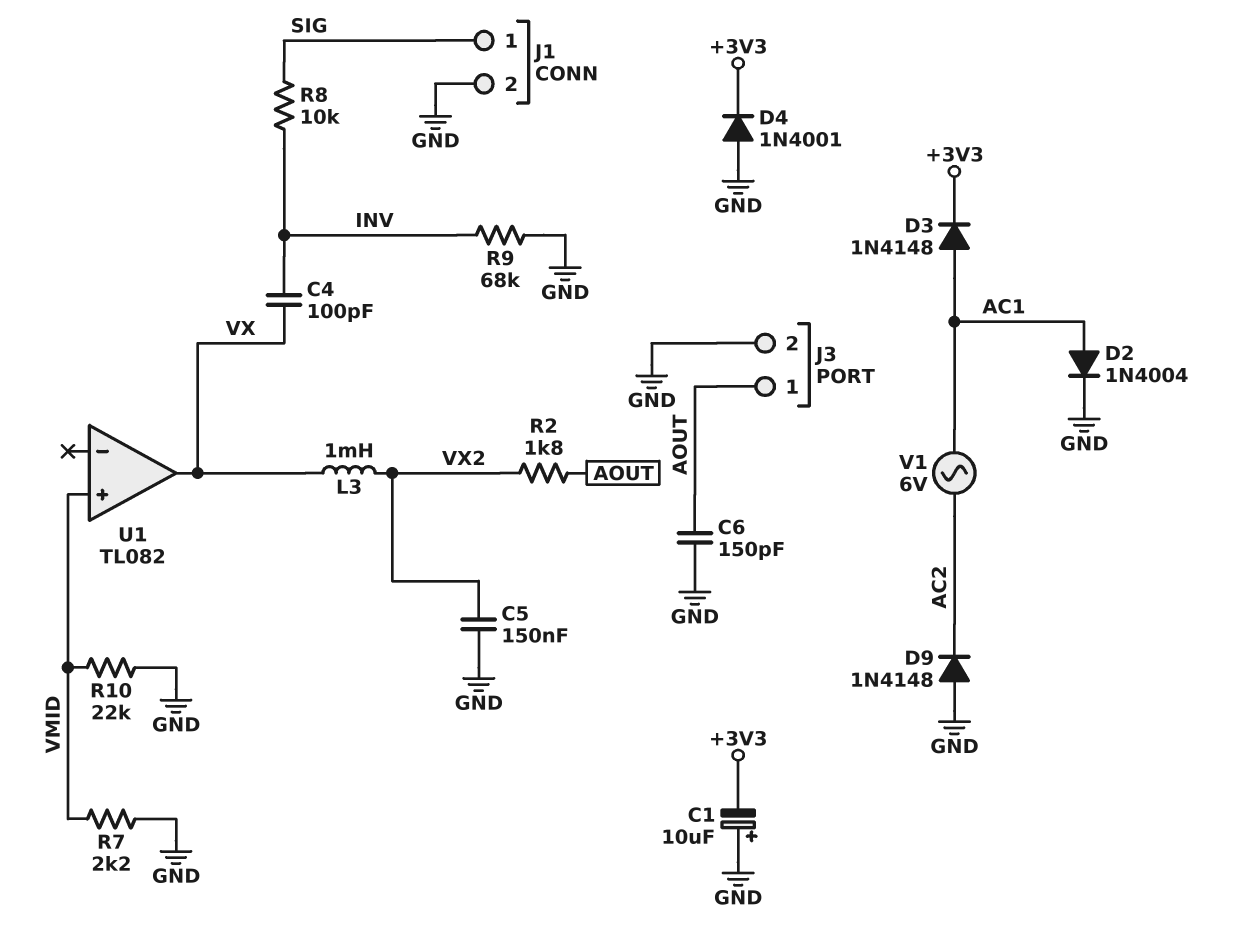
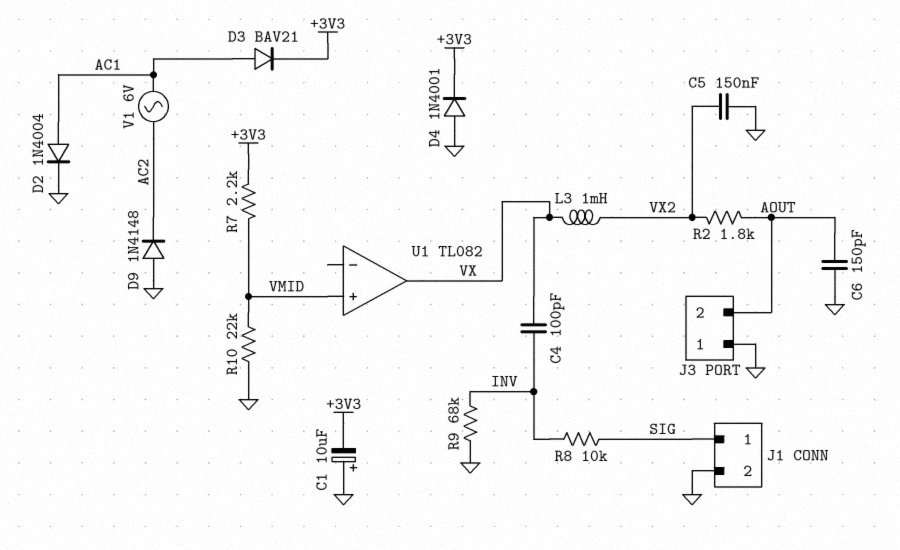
D3: diode 1N4148 (A AC1, K +3V3) -> diode BAV21 (A AC1, K +3V3)
J3 pin 1: AOUT -> GND
J3 pin 2: GND -> AOUT
R7: 2.2k (GND, VMID) -> 2.2k (+3V3, VMID)

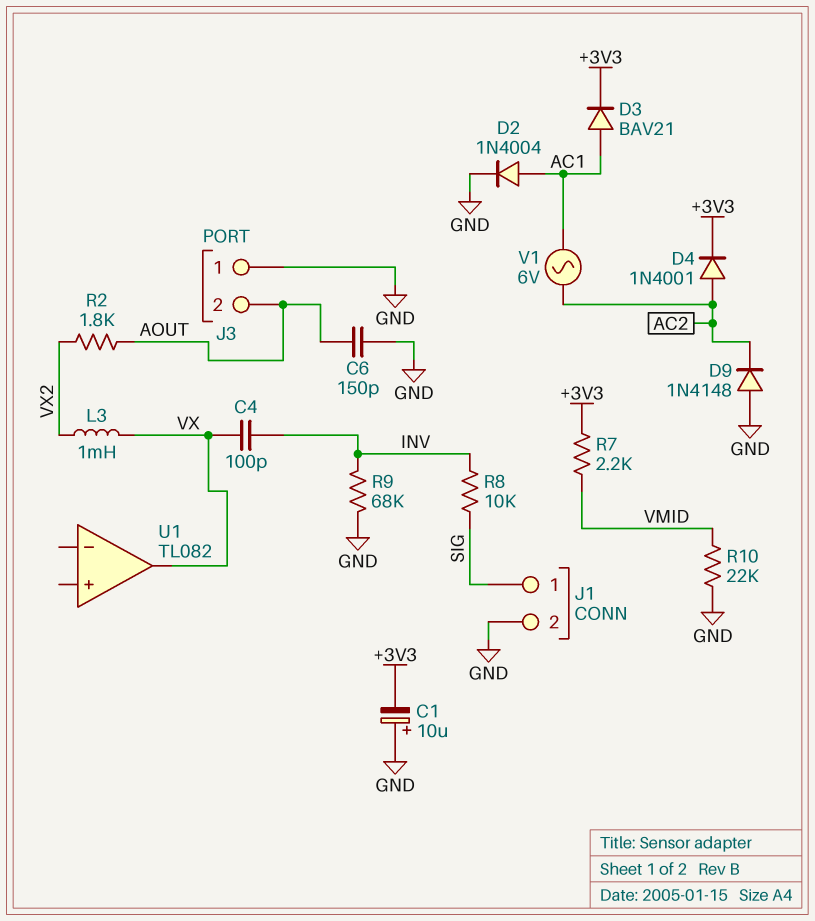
C5: 150nF (GND, VX2) -> none
D4: diode 1N4001 (A GND, K +3V3) -> diode 1N4001 (A AC2, K +3V3)
U1 pin in+: VMID -> none

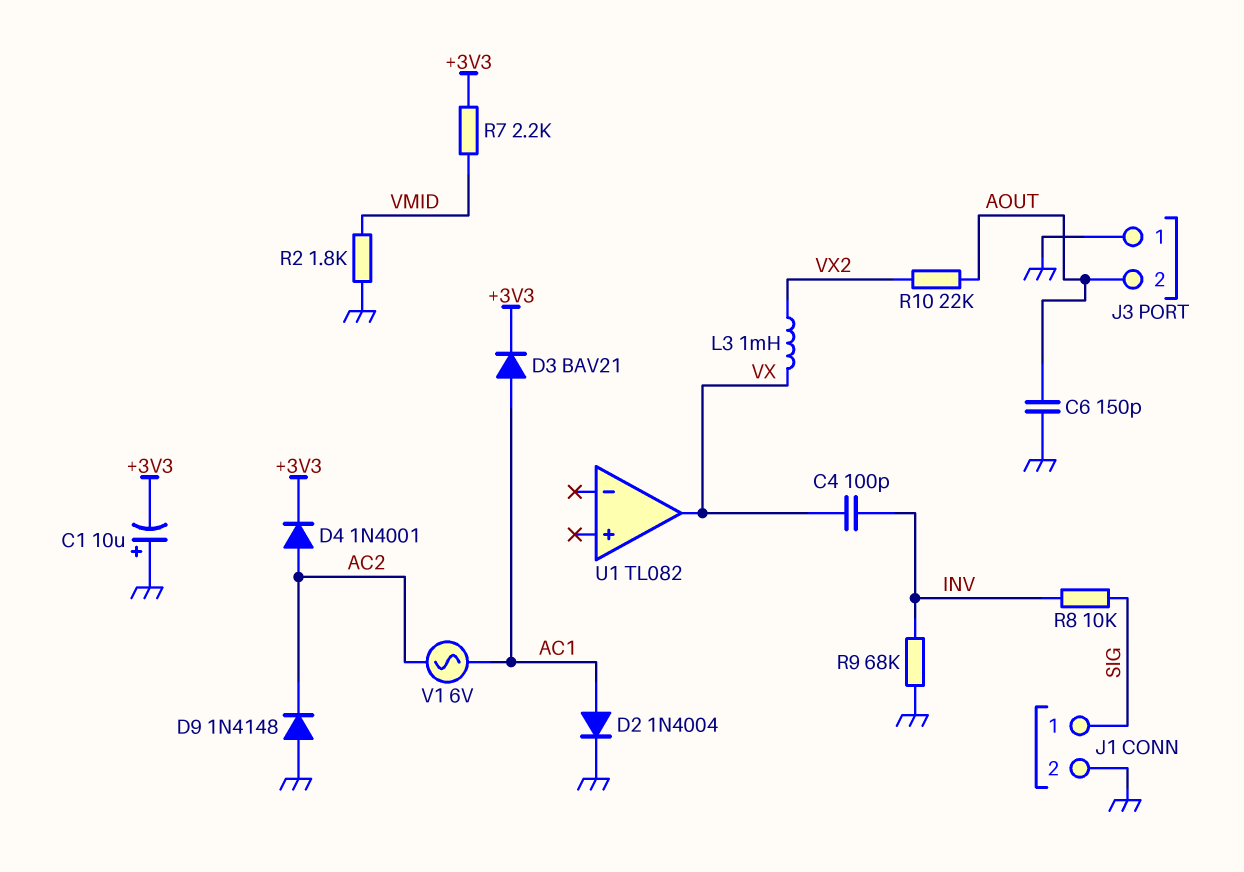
R2: 1.8k (AOUT, VX2) -> 1.8k (GND, VMID)
R10: 22k (GND, VMID) -> 22k (AOUT, VX2)

